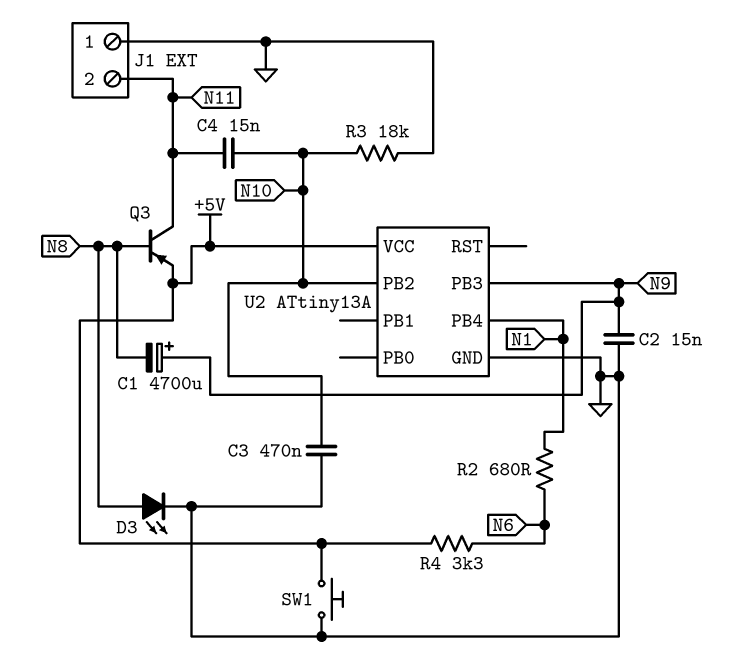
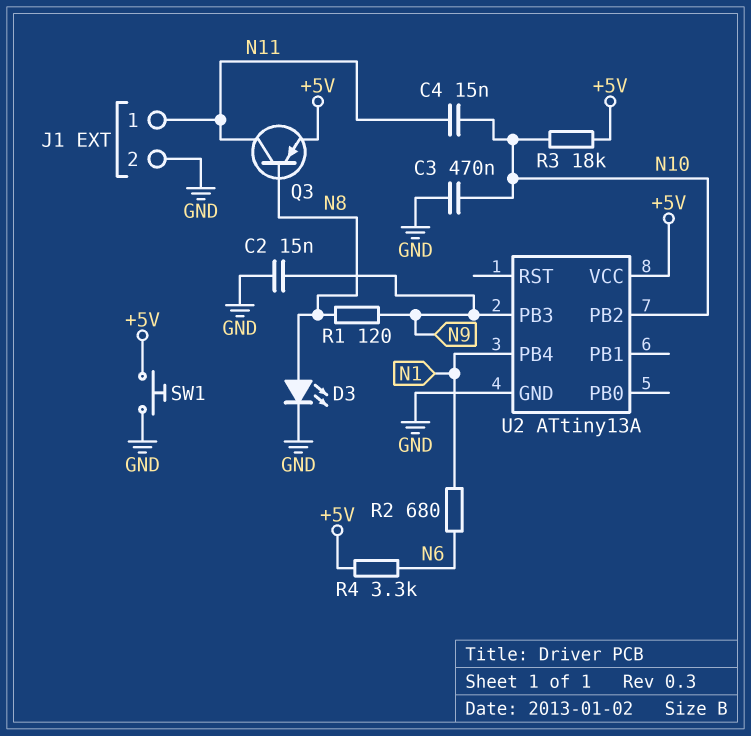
C1: 4700uF (plus N9, minus N8) -> none
J1 pin 1: GND -> N11
J1 pin 2: N11 -> GND
R1: none -> 120 (N8, N9)
R3: 18k (GND, N10) -> 18k (+5V, N10)

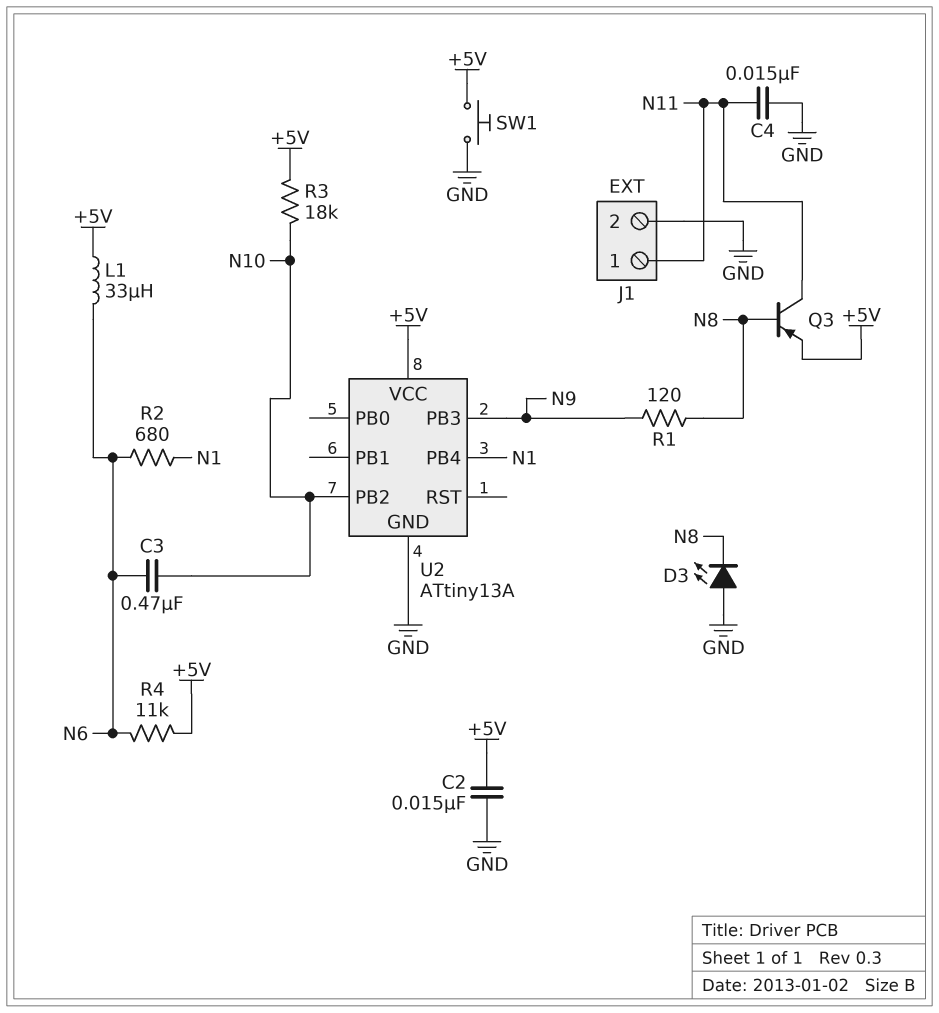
C2: 15nF (GND, N9) -> 15nF (+5V, GND)
C3: 470nF (GND, N10) -> 470nF (N6, N10)
C4: 15nF (N10, N11) -> 15nF (GND, N11)
D3: LED (A N8, K GND) -> LED (A GND, K N8)
L1: none -> 33uH (+5V, N6)
R4: 3.3k (+5V, N6) -> 11k (+5V, N6)

